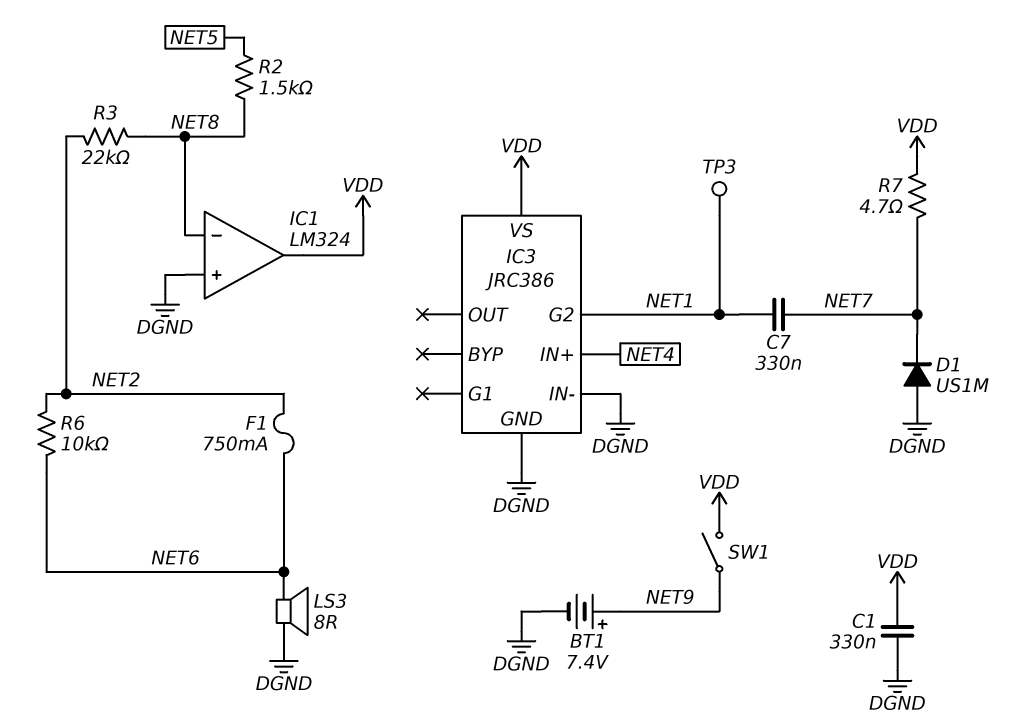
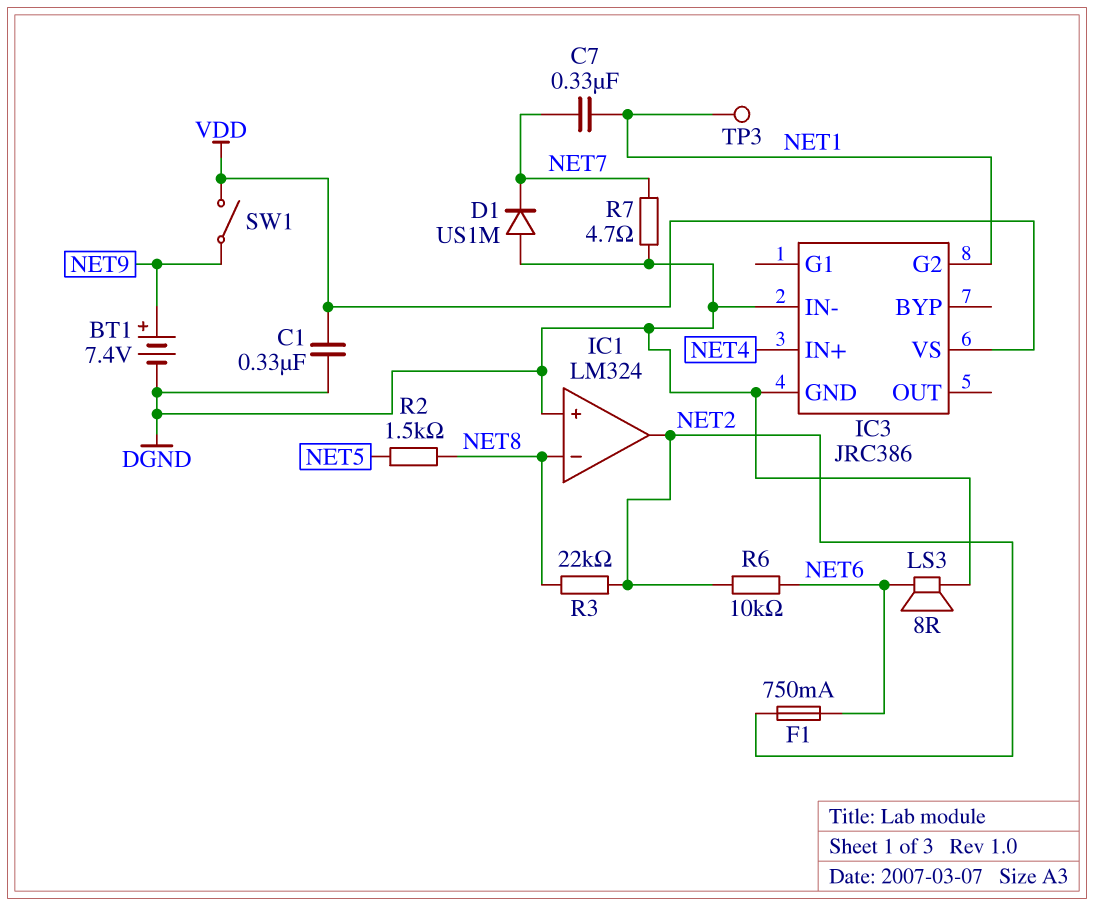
IC1 pin out: VDD -> NET2
R7: 4.7 (NET7, VDD) -> 4.7 (DGND, NET7)

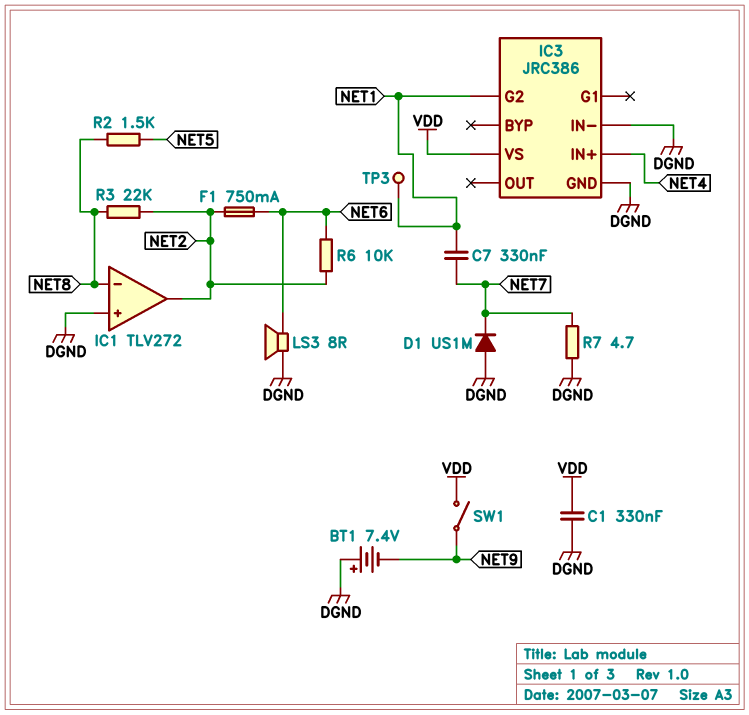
BT1: 7.4V (plus NET9, minus DGND) -> 7.4V (plus DGND, minus NET9)
IC1: LM324 -> TLV272

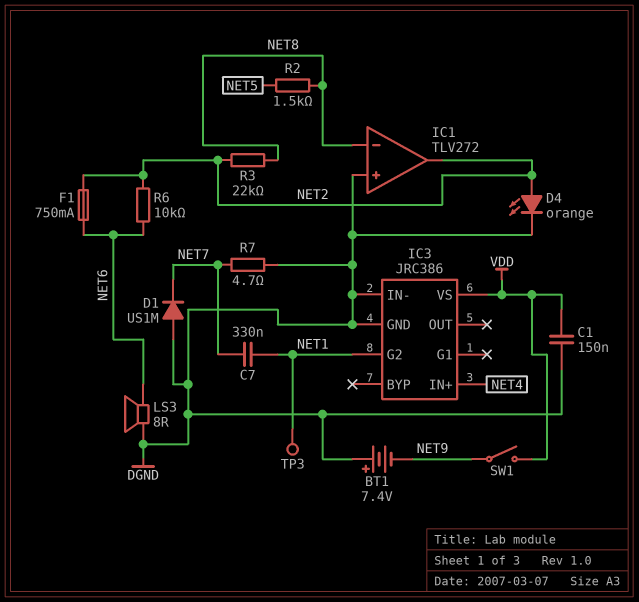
C1: 330nF (DGND, VDD) -> 150nF (DGND, VDD)
D4: none -> LED orange (A NET2, K DGND)

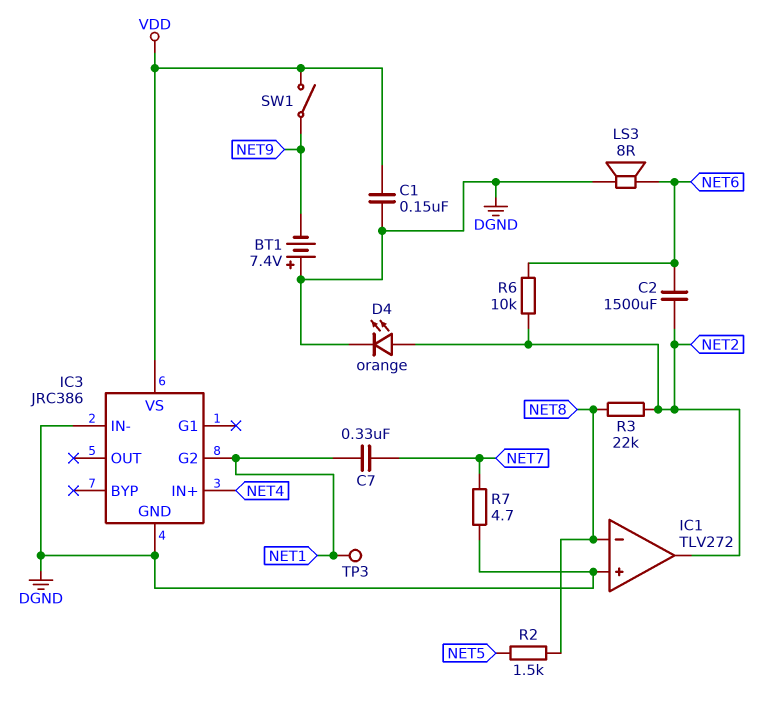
C2: none -> 1500uF (NET2, NET6)
D1: diode US1M (A DGND, K NET7) -> none
F1: 750mA (NET2, NET6) -> none

